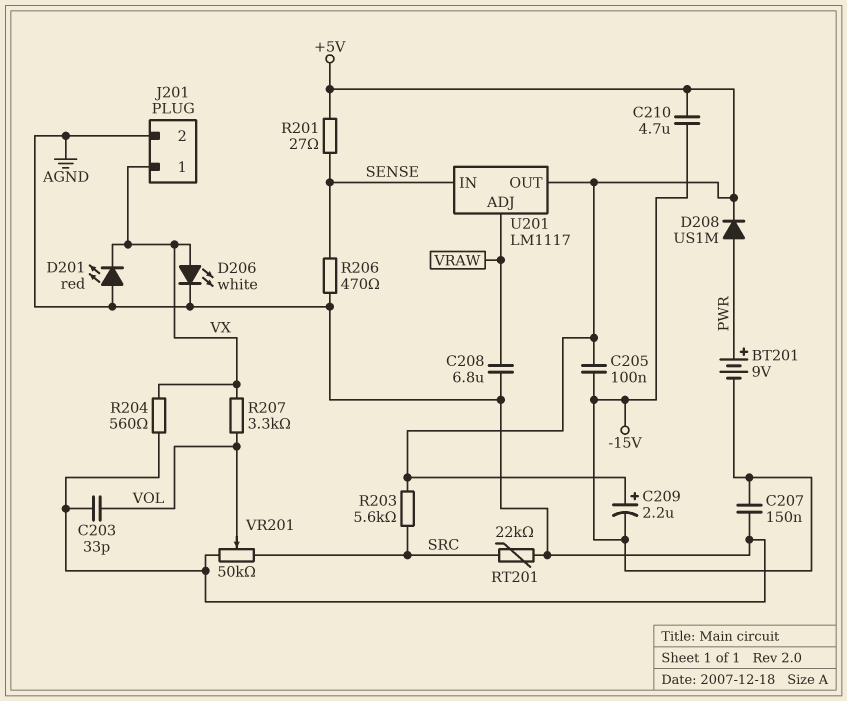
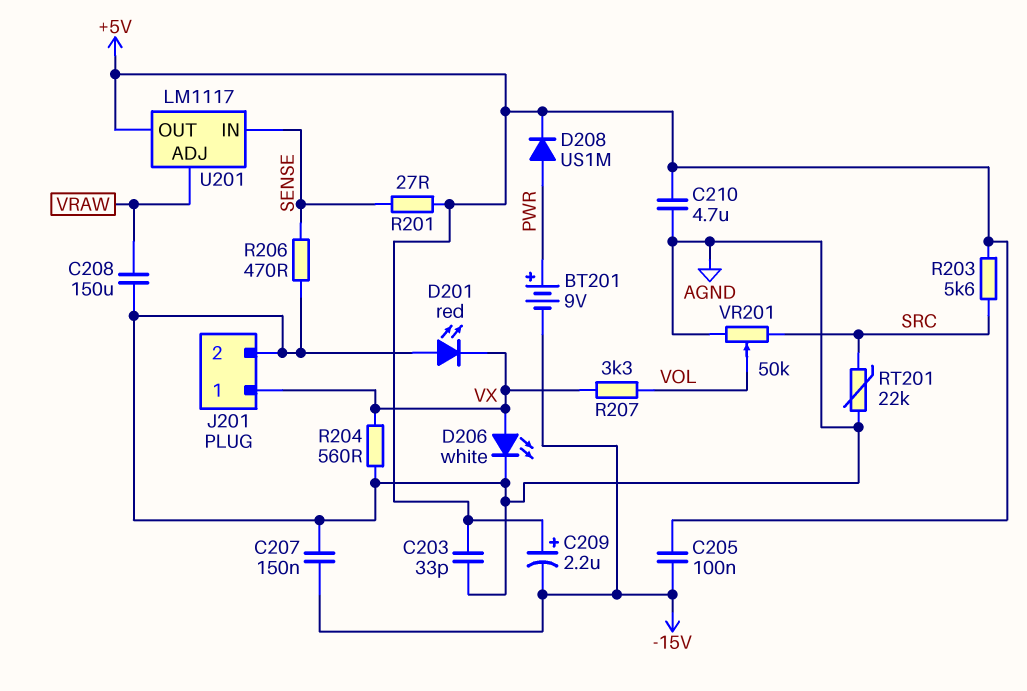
C203: 33pF (AGND, VOL) -> 33pF (+5V, AGND)
C208: 6.8uF (AGND, VRAW) -> 150uF (AGND, VRAW)
C210: 4.7uF (+5V, -15V) -> 4.7uF (+5V, AGND)

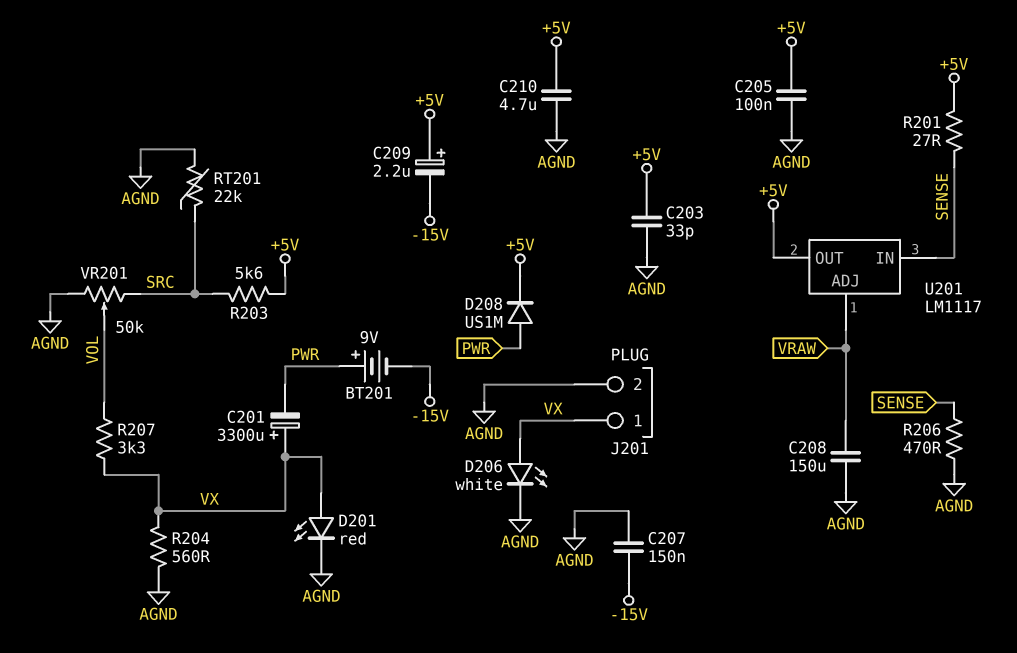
C201: none -> 3300uF (plus VX, minus PWR)
C205: 100nF (+5V, -15V) -> 100nF (+5V, AGND)
D201: LED red (A AGND, K VX) -> LED red (A VX, K AGND)

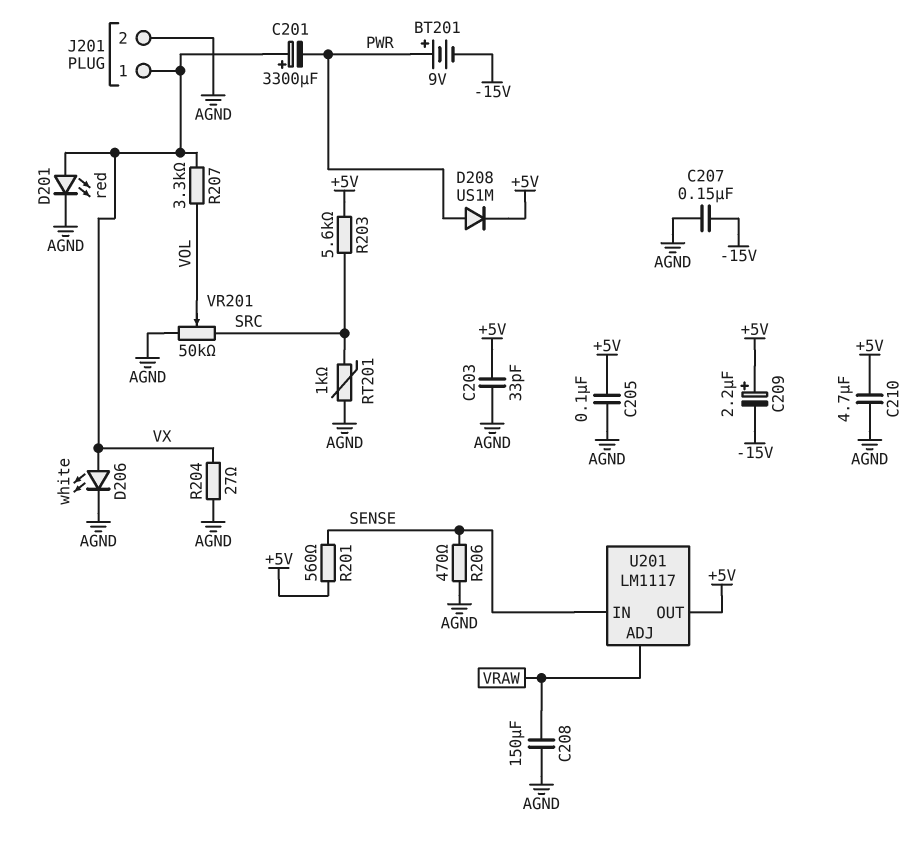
R201: 27 (+5V, SENSE) -> 560 (+5V, SENSE)
R204: 560 (AGND, VX) -> 27 (AGND, VX)
RT201: 22k (AGND, SRC) -> 1k (AGND, SRC)

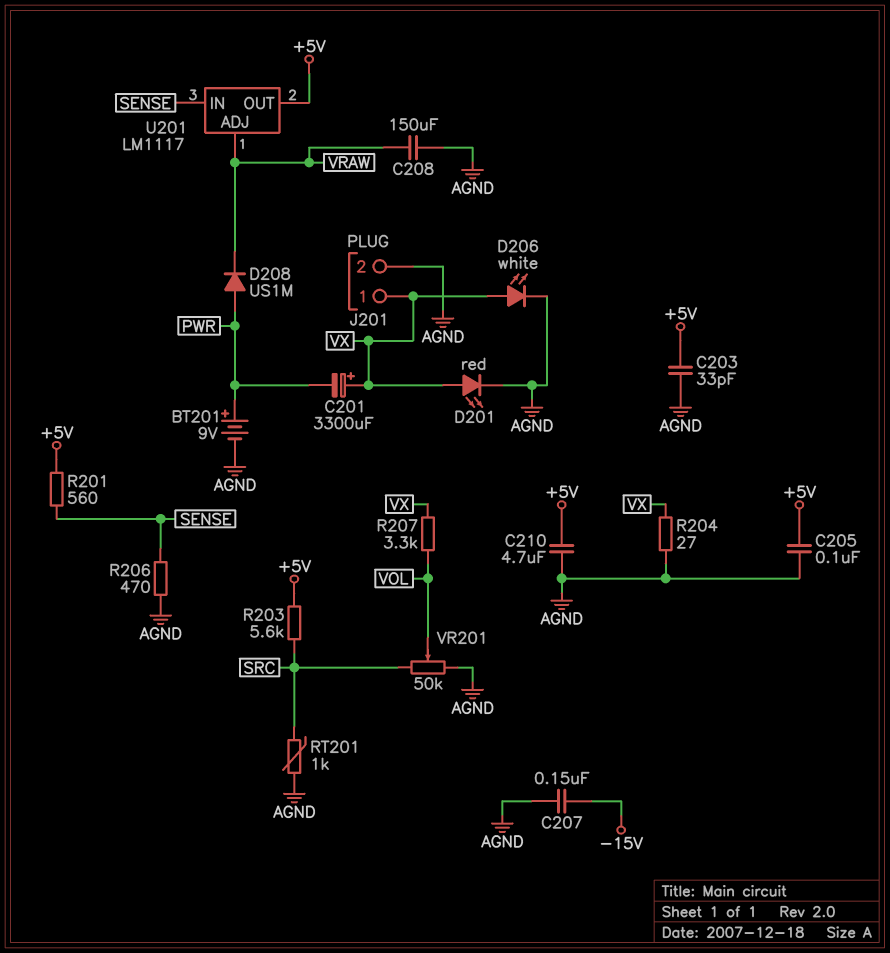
BT201: 9V (plus PWR, minus -15V) -> 9V (plus PWR, minus AGND)
C209: 2.2uF (plus +5V, minus -15V) -> none
D208: diode US1M (A PWR, K +5V) -> diode US1M (A PWR, K VRAW)

